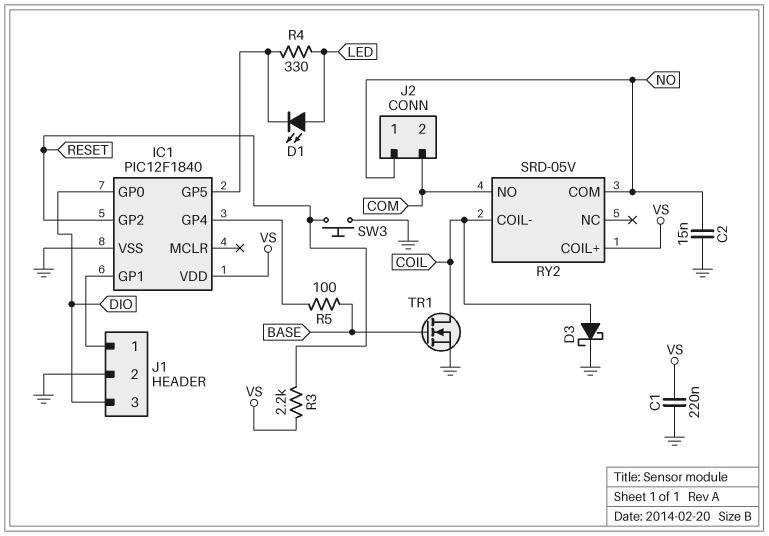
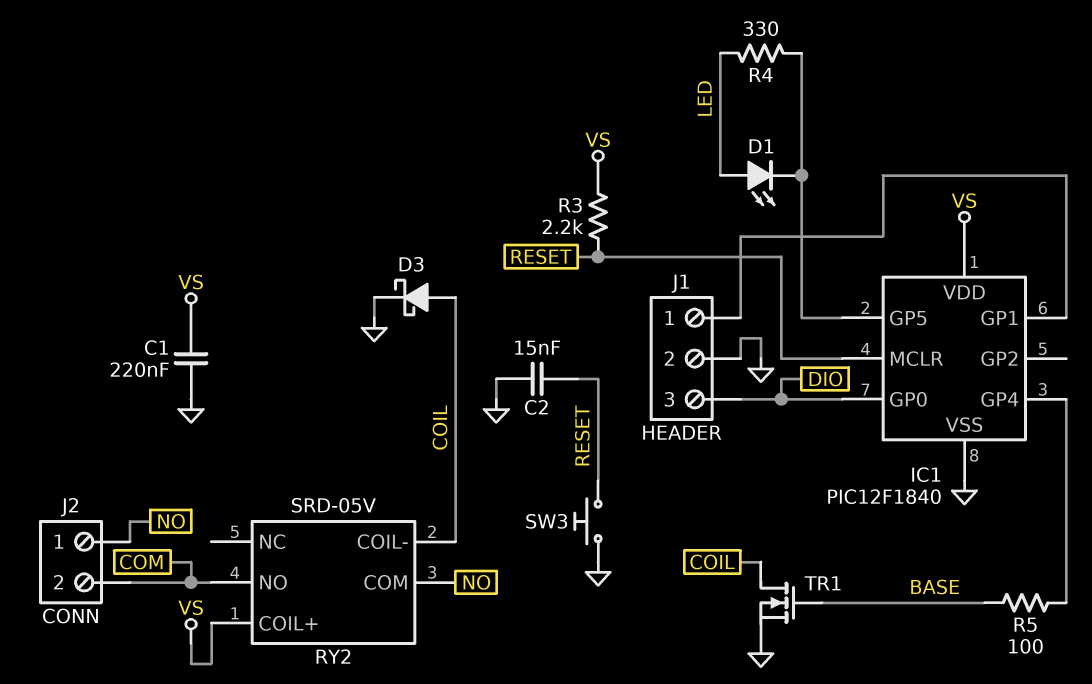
C2: 15nF (GND, NO) -> 15nF (GND, RESET)
IC1 pin GP2: RESET -> none
IC1 pin MCLR: none -> RESET

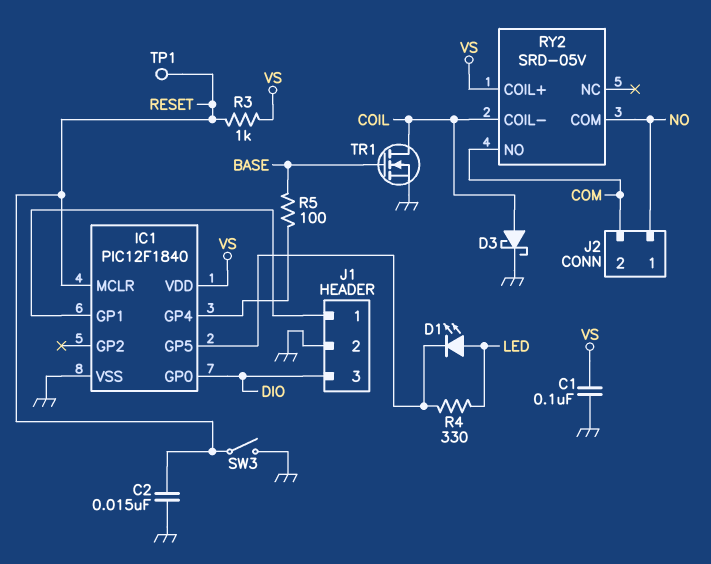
C1: 220nF (GND, VS) -> 100nF (GND, VS)
R3: 2.2k (RESET, VS) -> 1k (RESET, VS)
SW3: button (GND, RESET) -> switch (GND, RESET)
TP1: none -> test point (RESET)

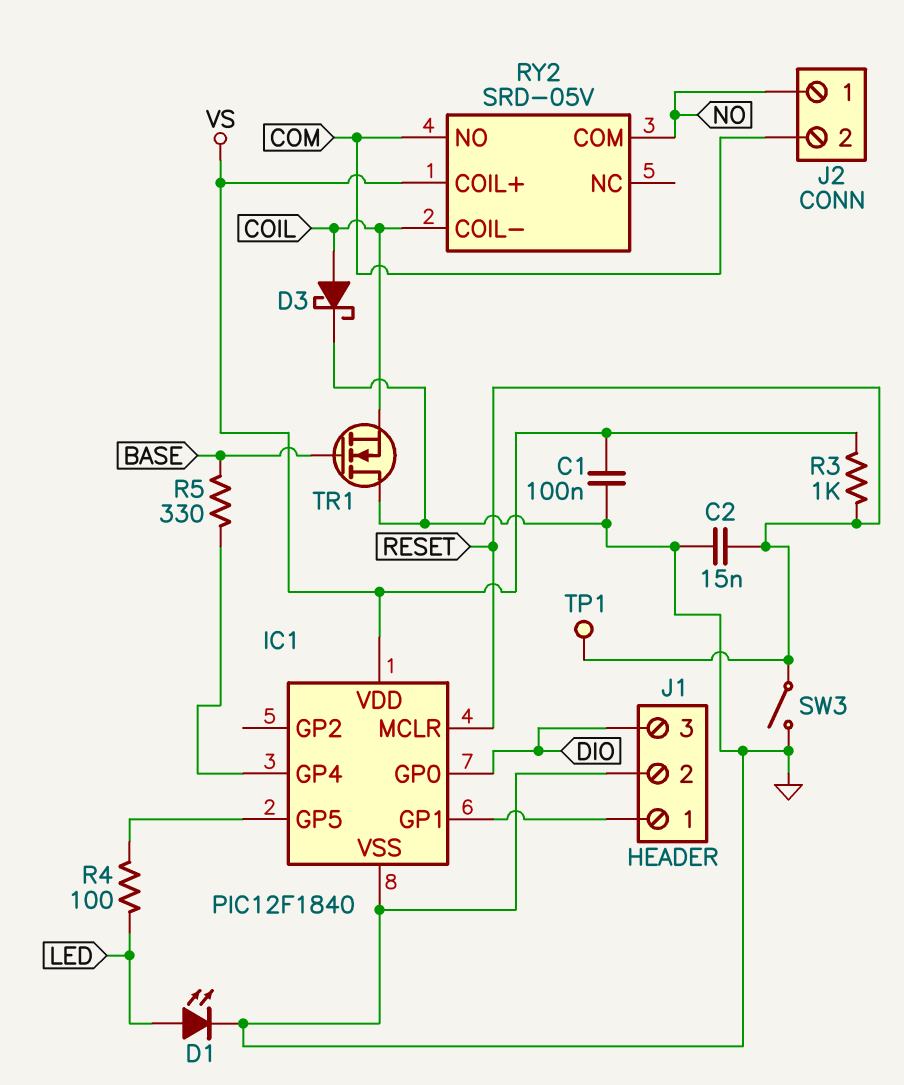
D1: LED (A LED, K IC1/GP5) -> LED (A LED, K GND)
R4: 330 (IC1/GP5, LED) -> 100 (IC1/GP5, LED)
R5: 100 (BASE, IC1/GP4) -> 330 (BASE, IC1/GP4)
TR1: NMOS (G BASE, D COIL, S GND) -> NMOS (G BASE, D GND, S COIL)

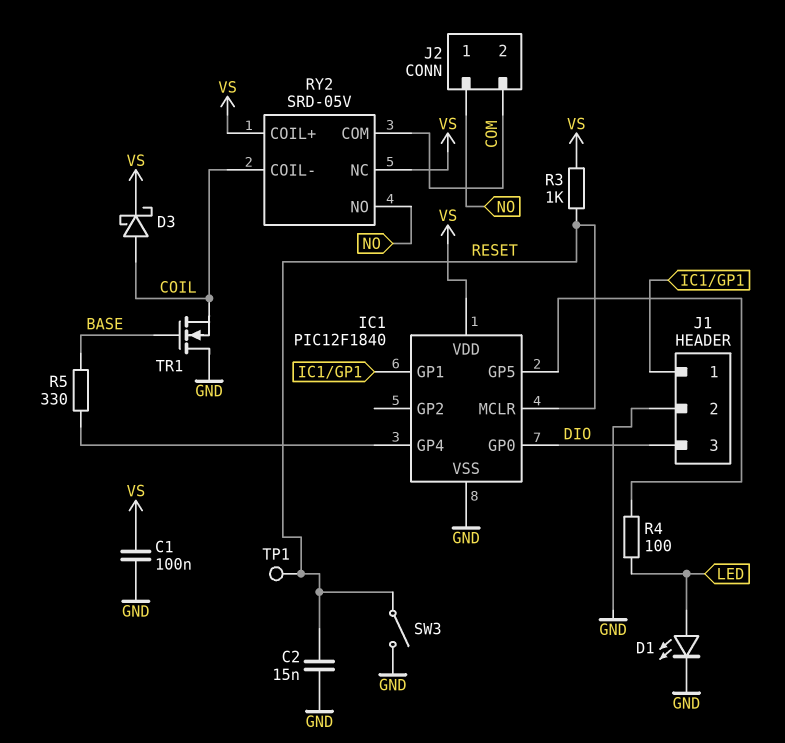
D3: schottky (A COIL, K GND) -> schottky (A COIL, K VS)
RY2 pin COM: NO -> COM
RY2 pin NC: none -> VS
RY2 pin NO: COM -> NO

